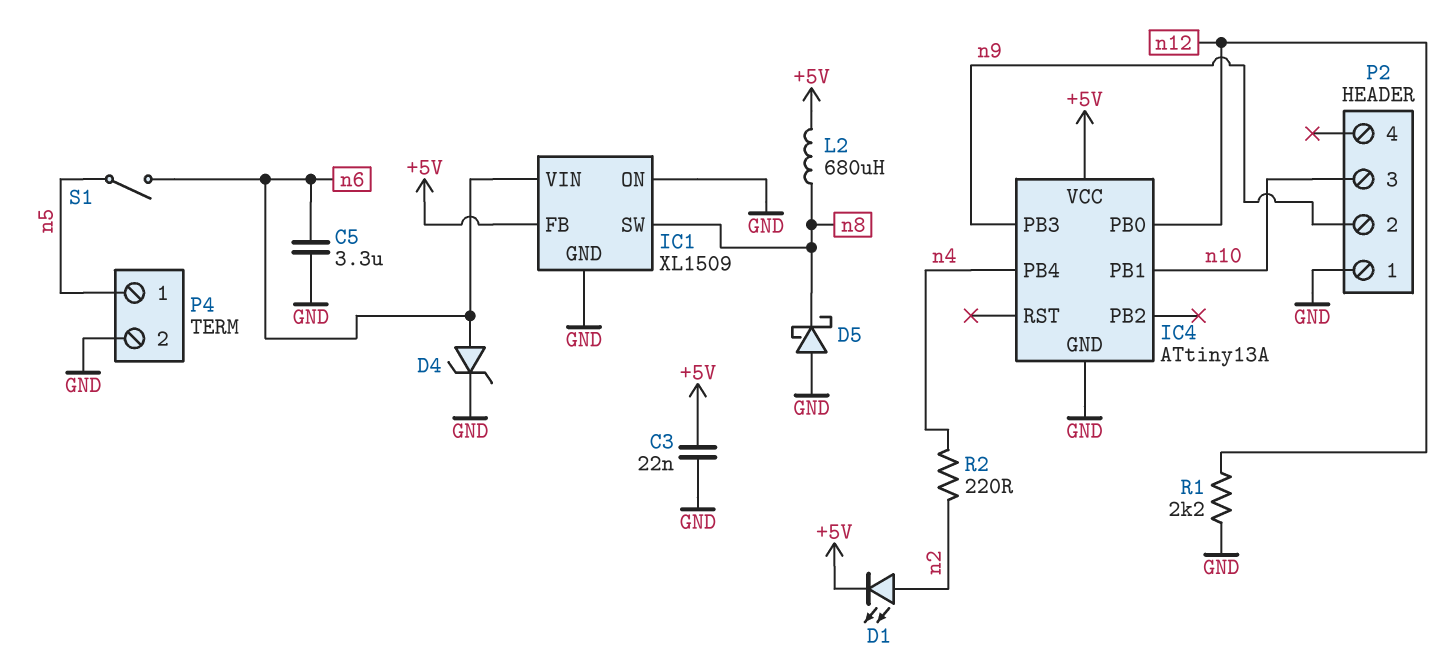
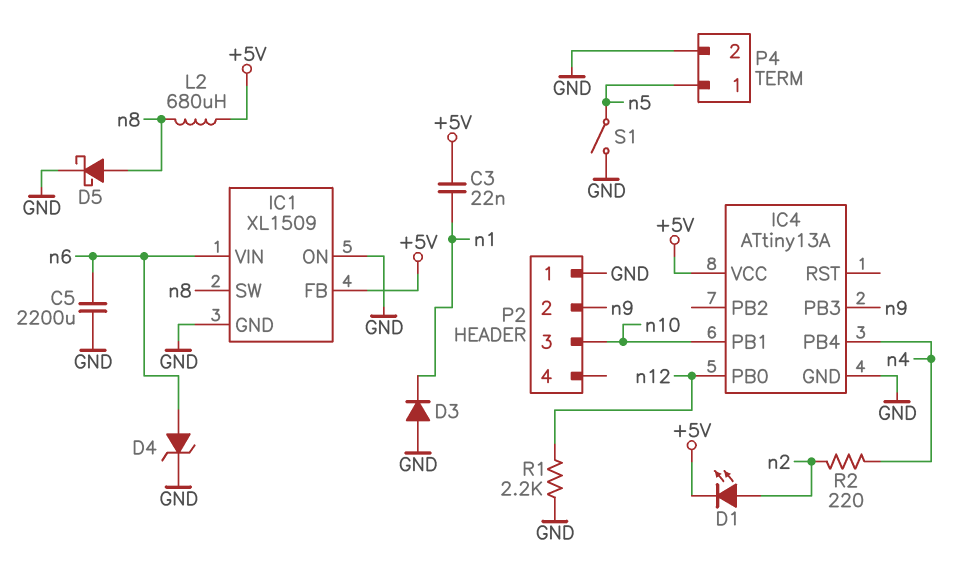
C3: 22nF (+5V, GND) -> 22nF (+5V, n1)
C5: 3.3uF (GND, n6) -> 2200uF (GND, n6)
D3: none -> diode (A GND, K n1)
D5: schottky (A GND, K n8) -> schottky (A n8, K GND)
S1: switch (n5, n6) -> switch (GND, n5)

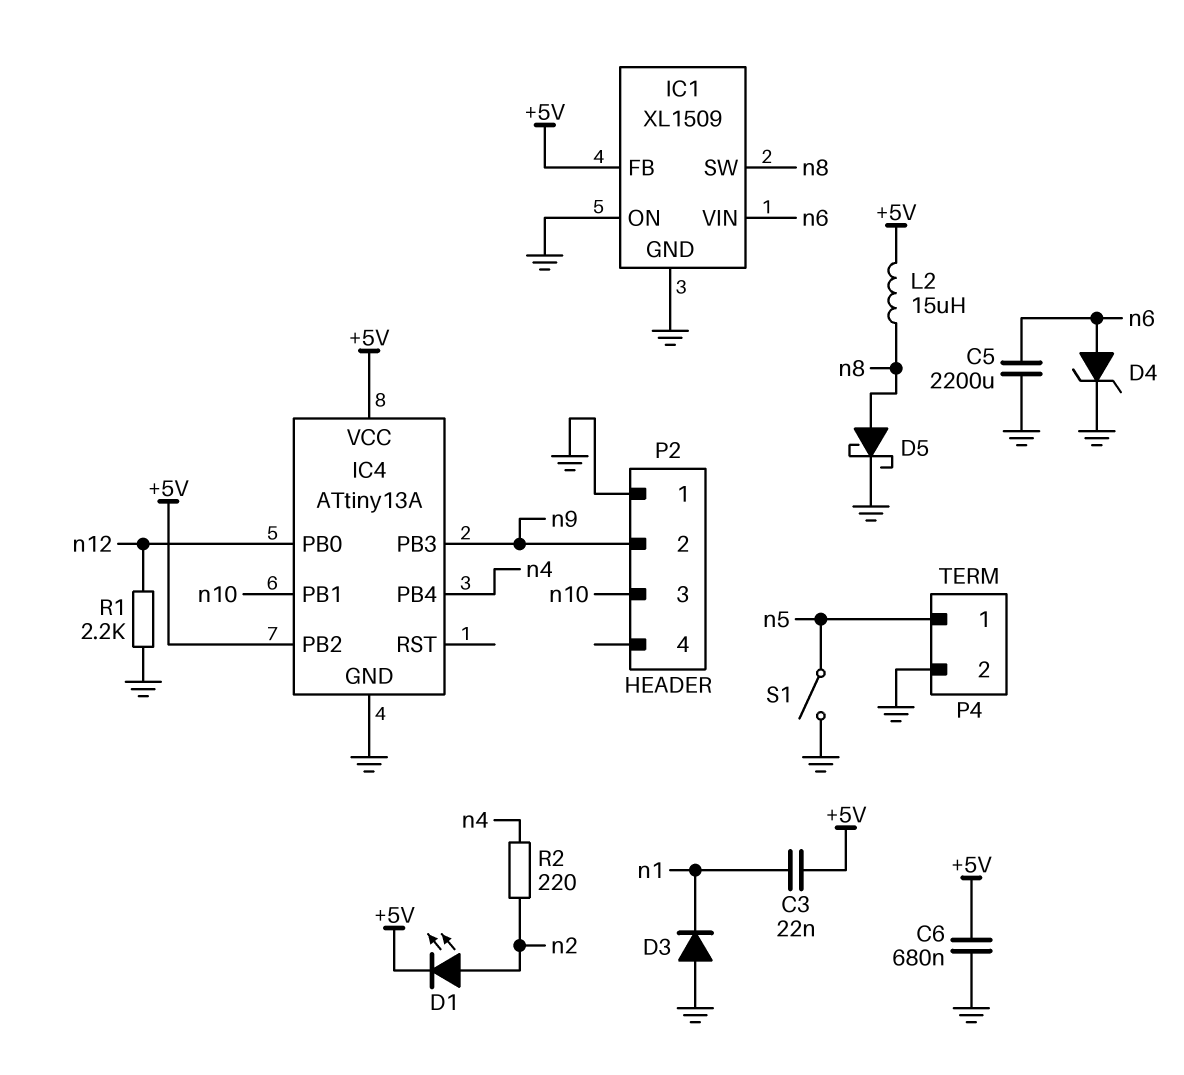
C6: none -> 680nF (+5V, GND)
IC4 pin PB2: none -> +5V
L2: 680uH (+5V, n8) -> 15uH (+5V, n8)

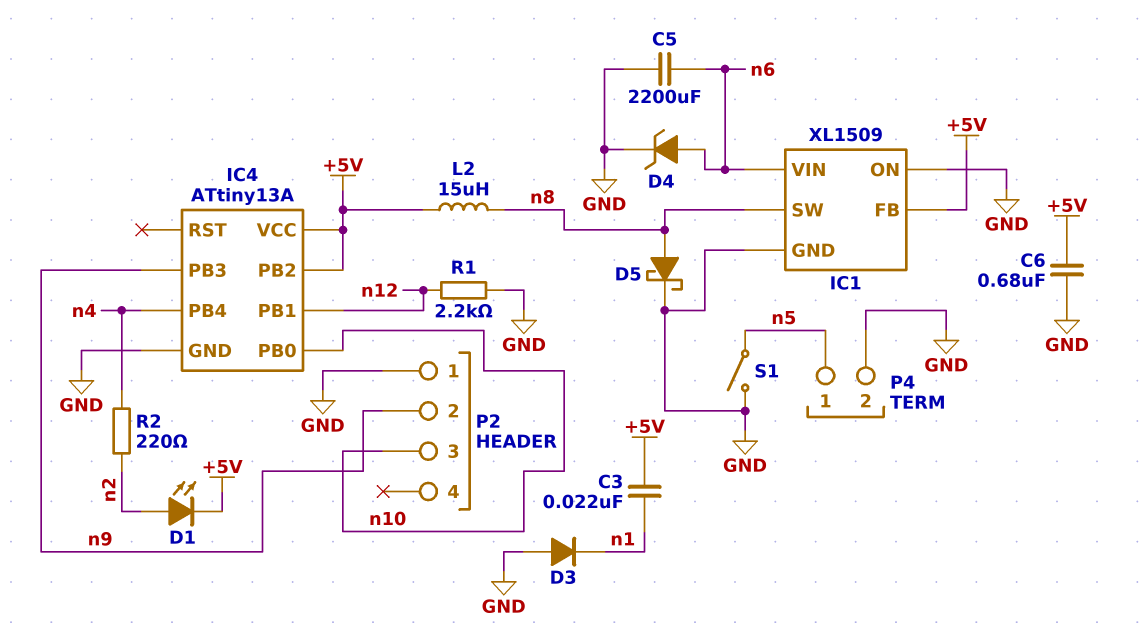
IC4 pin PB0: n12 -> n10
IC4 pin PB1: n10 -> n12

